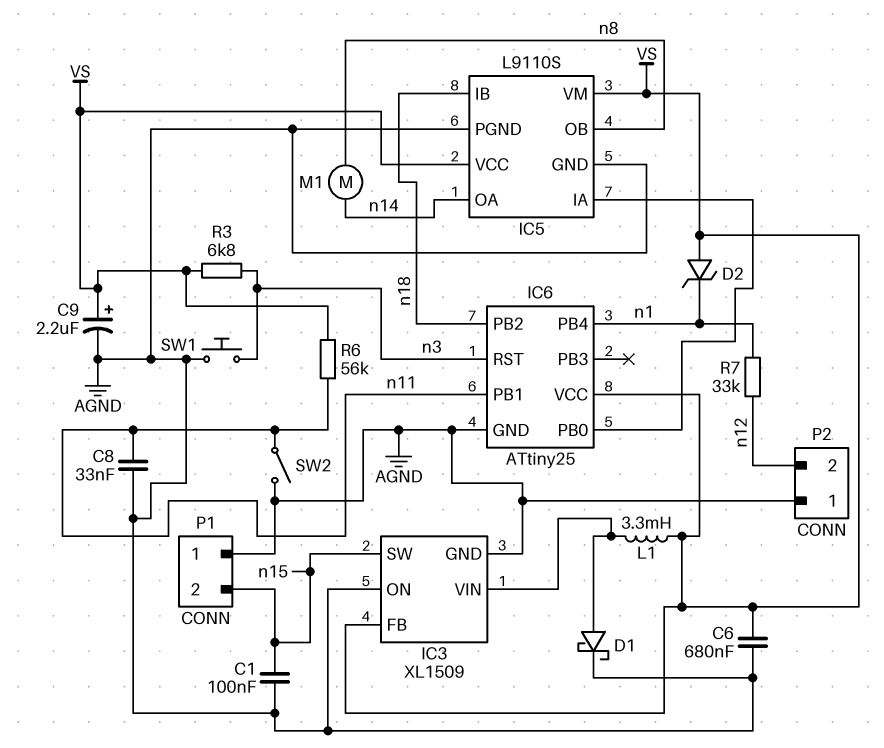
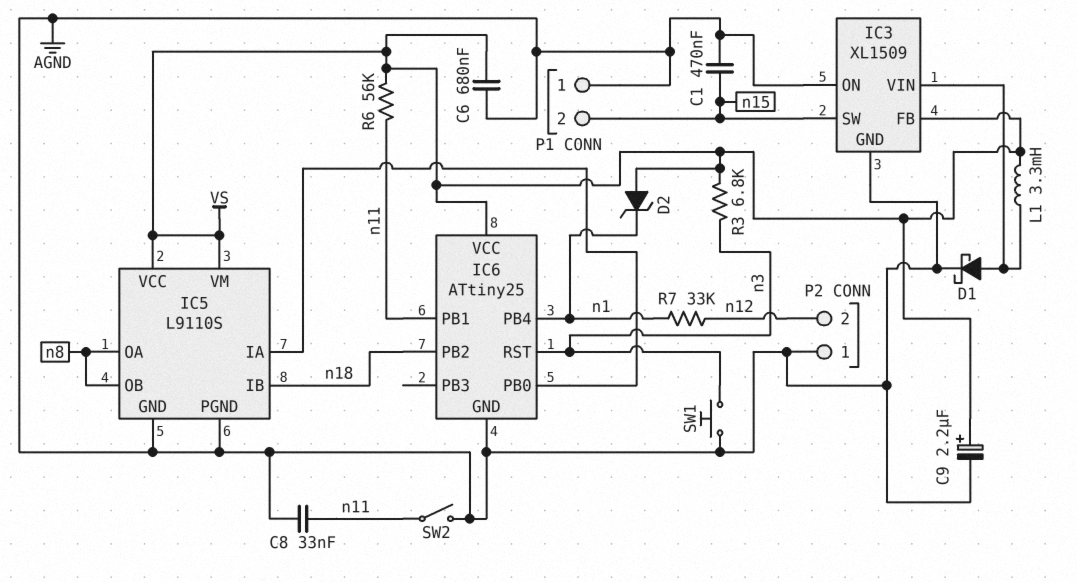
C1: 100nF (AGND, n15) -> 470nF (AGND, n15)
IC5 pin OA: n14 -> n8
M1: motor (n8, n14) -> none

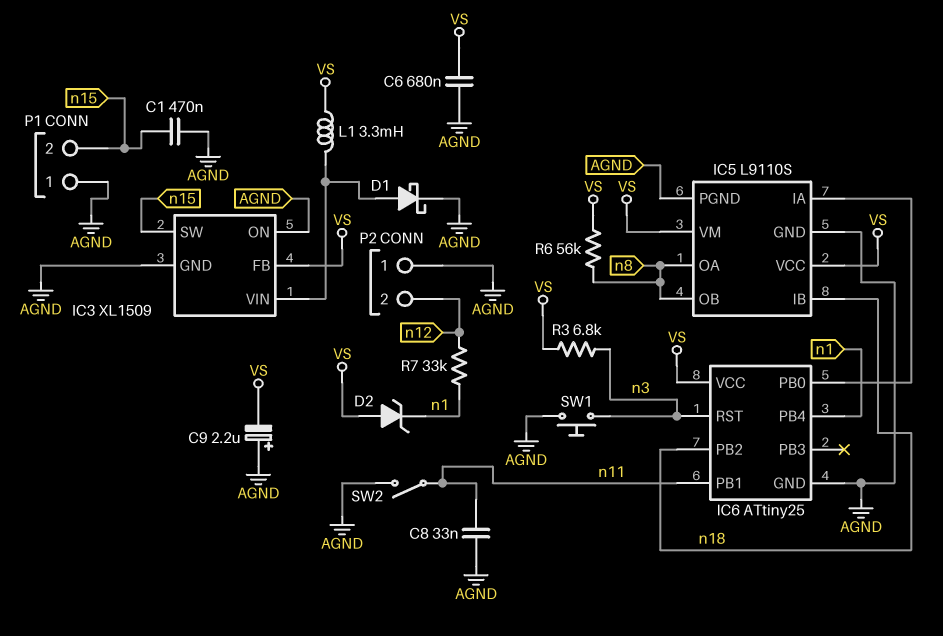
C9: 2.2uF (plus VS, minus AGND) -> 2.2uF (plus AGND, minus VS)
R6: 56k (VS, n11) -> 56k (VS, n8)

